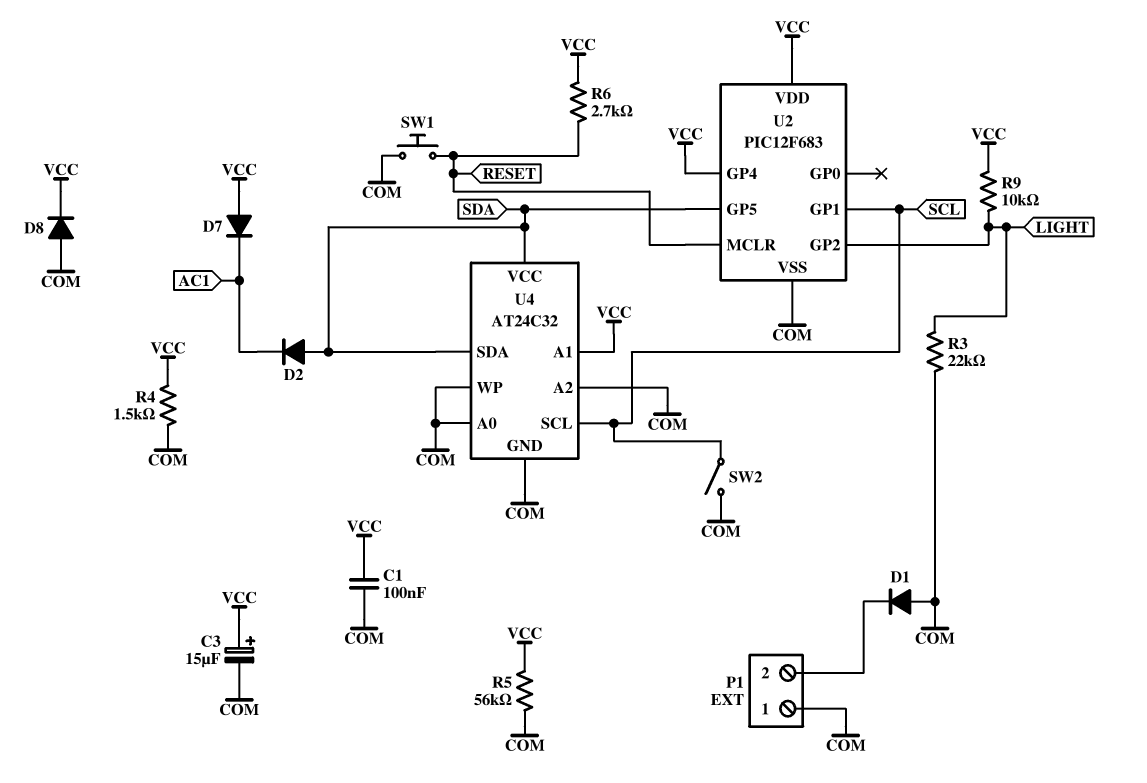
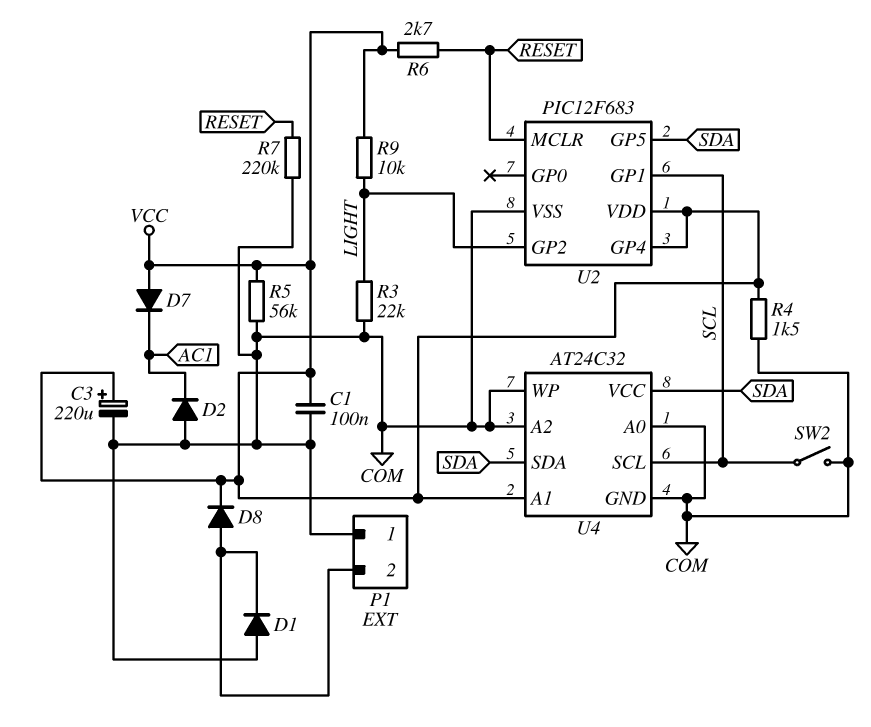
C3: 15uF (plus VCC, minus COM) -> 220uF (plus VCC, minus COM)
D2: diode (A SDA, K AC1) -> diode (A COM, K AC1)
D8: diode (A COM, K VCC) -> diode (A P1/2, K VCC)
R7: none -> 220k (COM, RESET)
SW1: button (COM, RESET) -> none

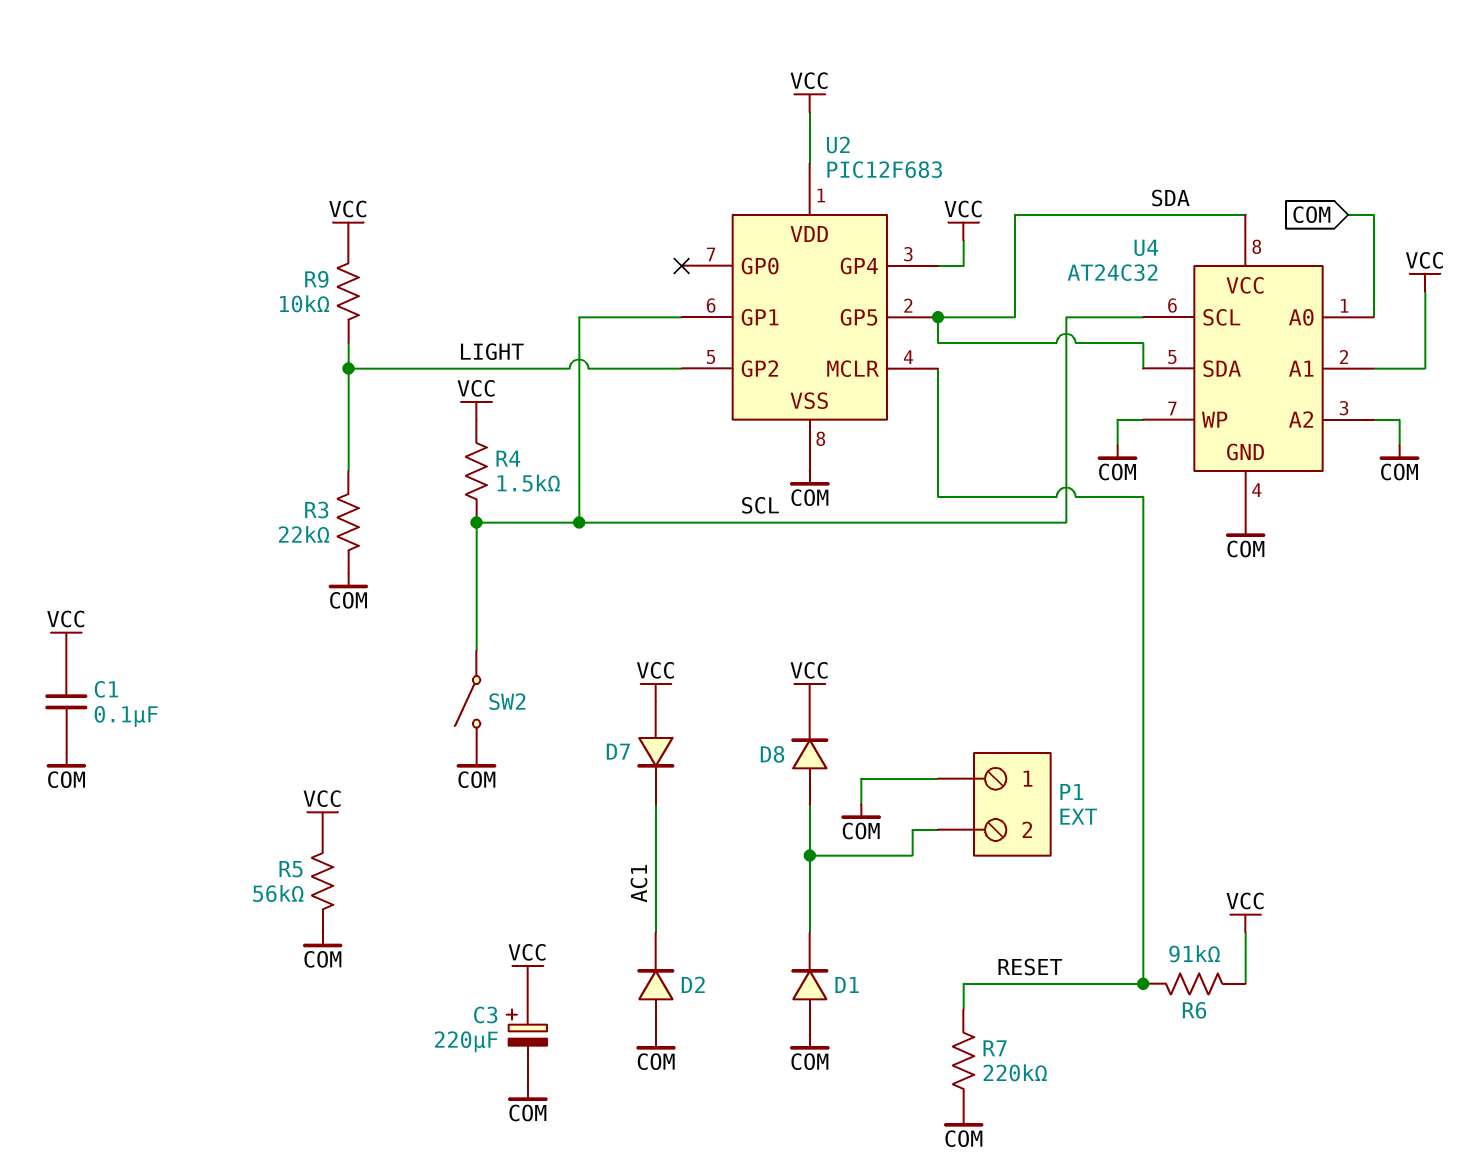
R4: 1.5k (COM, VCC) -> 1.5k (SCL, VCC)
R6: 2.7k (RESET, VCC) -> 91k (RESET, VCC)

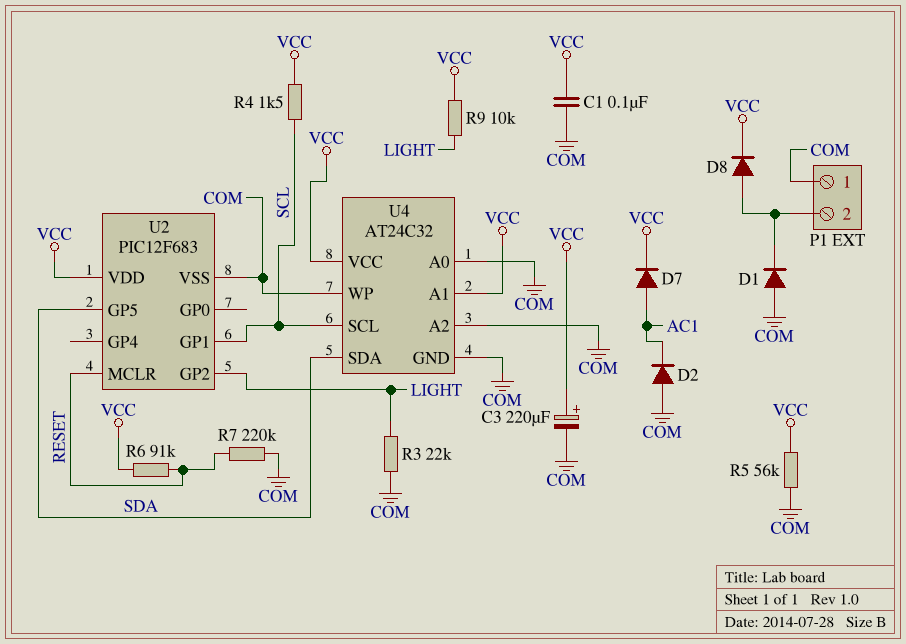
D7: diode (A VCC, K AC1) -> diode (A AC1, K VCC)
SW2: switch (COM, SCL) -> none
U2 pin GP4: VCC -> none
U4 pin VCC: SDA -> VCC

